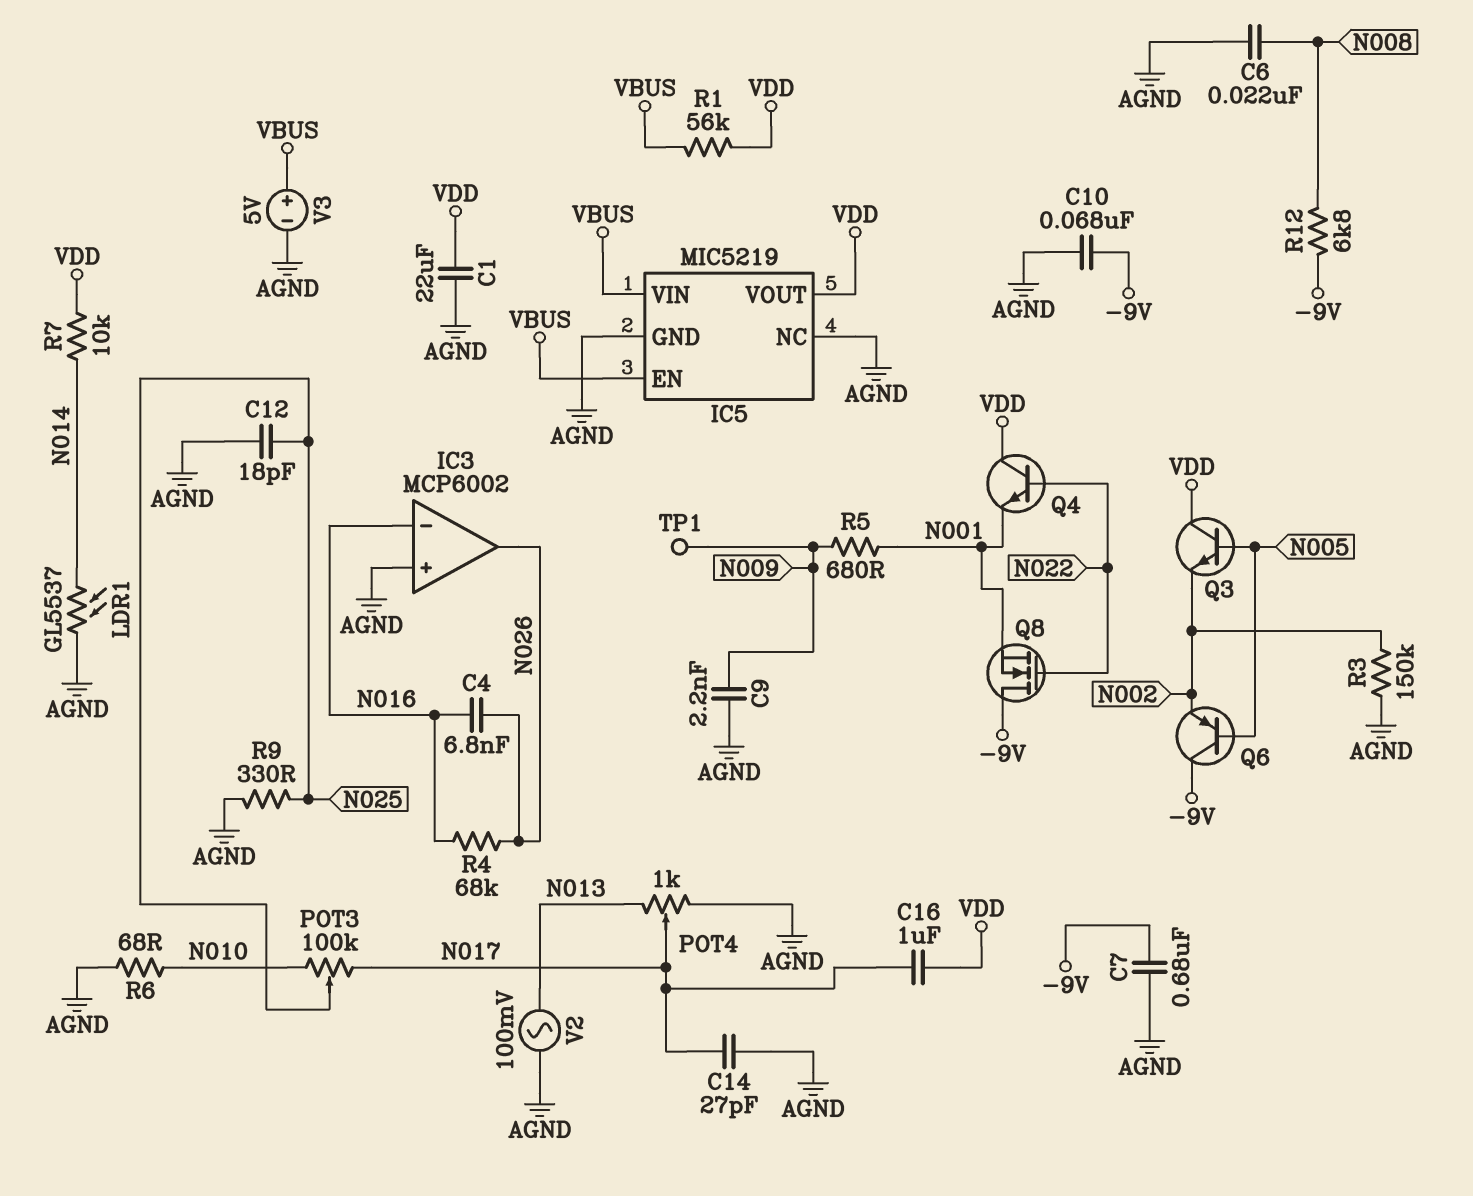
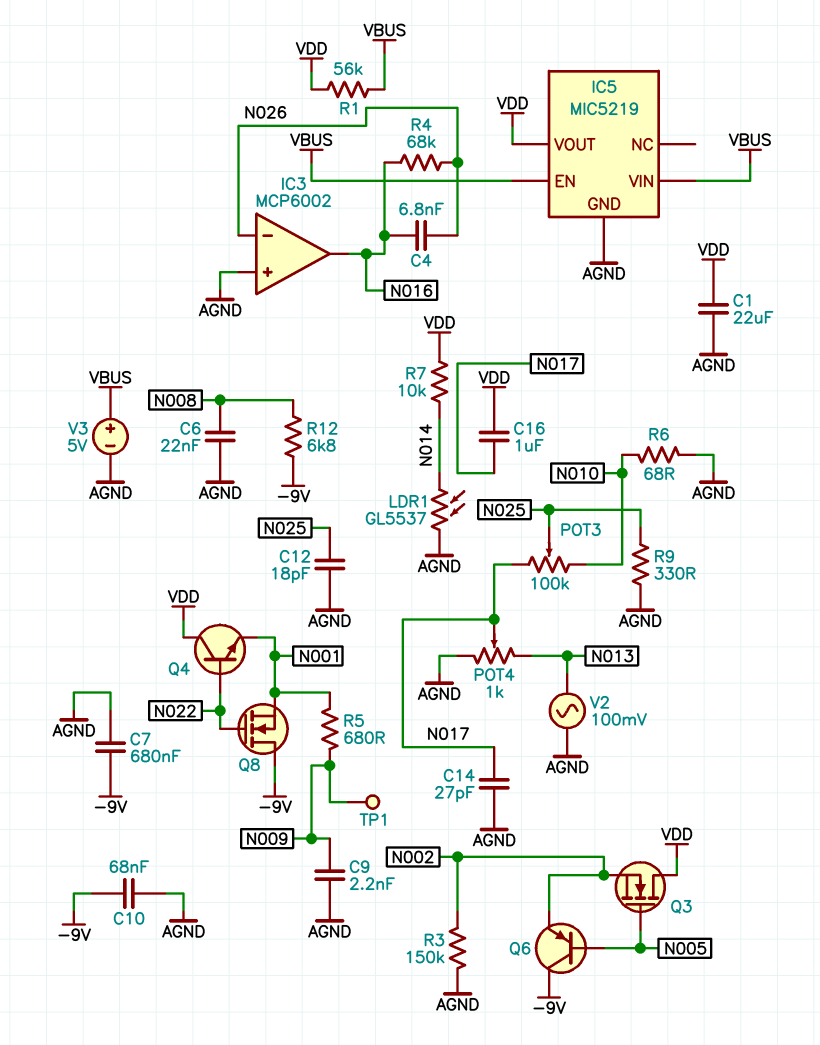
IC3 pin in-: N016 -> N026
IC3 pin out: N026 -> N016
IC5 pin NC: AGND -> none
Q3: NPN (B N005, C VDD, E N002) -> NMOS (G N005, D VDD, S N002)

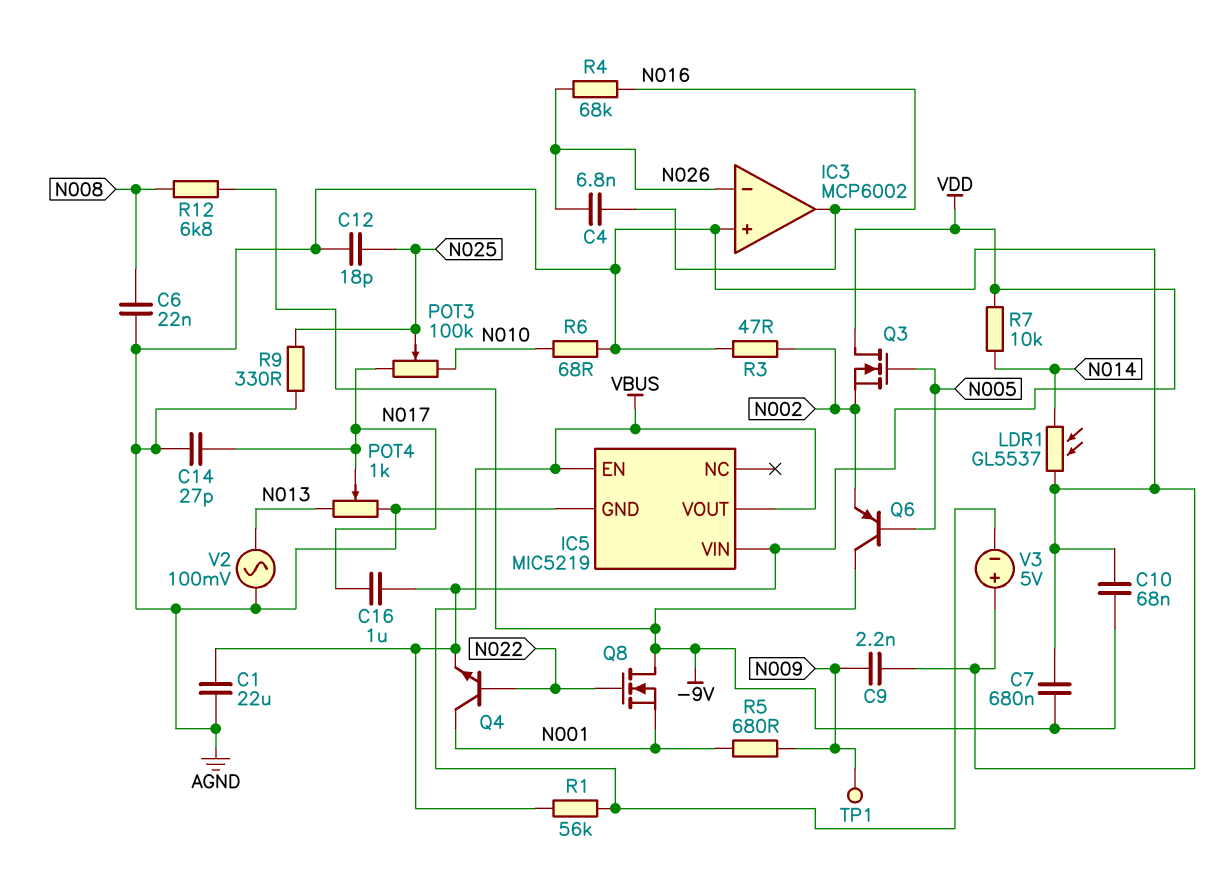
IC5 pin VIN: VBUS -> VDD
IC5 pin VOUT: VDD -> VBUS
Q4: NPN (B N022, C VDD, E N001) -> NPN (B N022, C N001, E VDD)
R3: 150k (AGND, N002) -> 47 (AGND, N002)
V3: 5V (plus VBUS, minus AGND) -> 5V (plus AGND, minus VBUS)

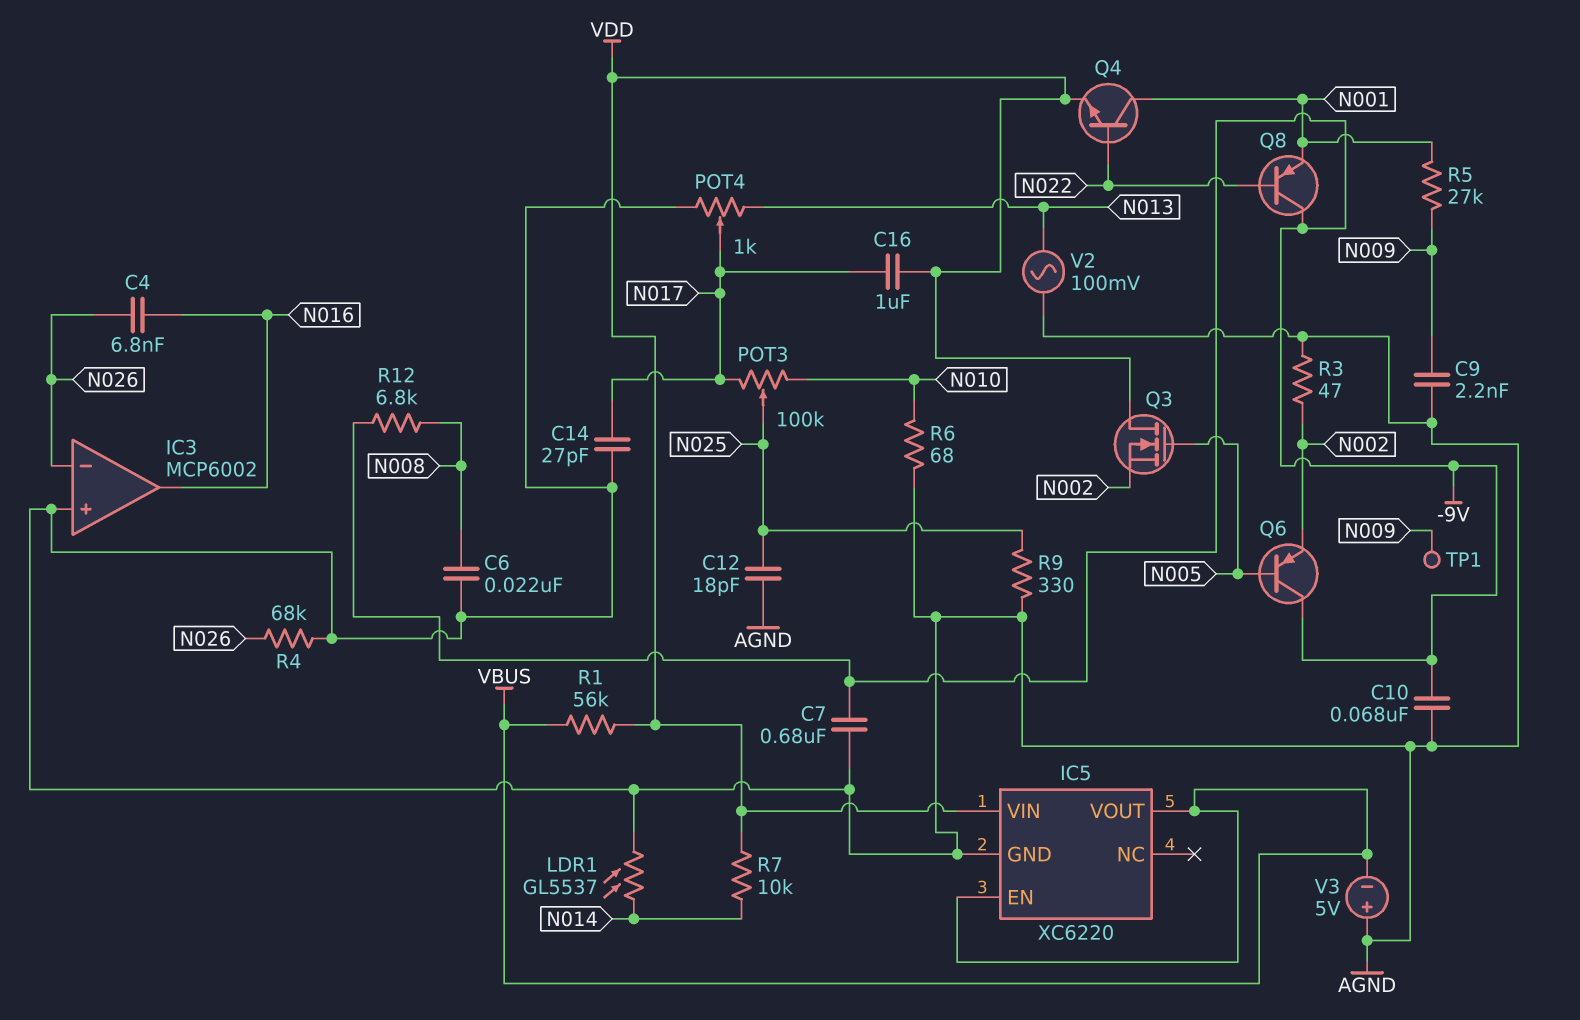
C1: 22uF (AGND, VDD) -> none
IC5: MIC5219 -> XC6220
Q8: NMOS (G N022, D -9V, S N001) -> PNP (B N022, C -9V, E N001)
R4: 68k (N016, N026) -> 68k (AGND, N026)
R5: 680 (N001, N009) -> 27k (N001, N009)

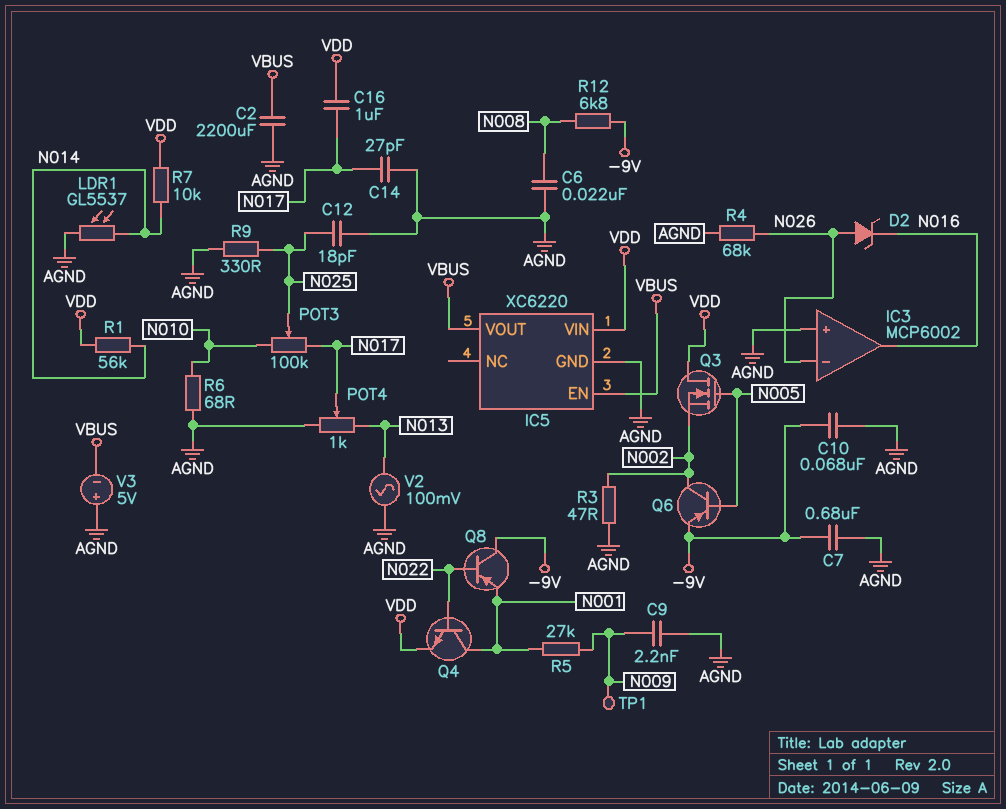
C2: none -> 2200uF (AGND, VBUS)
C4: 6.8nF (N016, N026) -> none
D2: none -> zener (A N026, K N016)
Q6: PNP (B N005, C -9V, E N002) -> PNP (B N005, C N002, E -9V)
R1: 56k (VBUS, VDD) -> 56k (N014, VDD)

